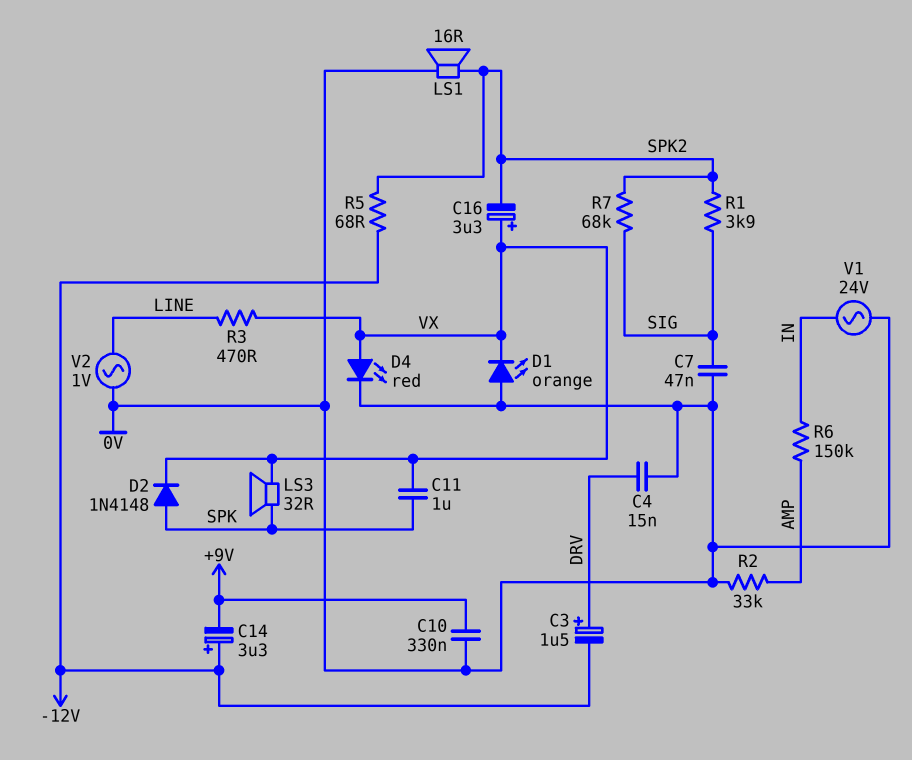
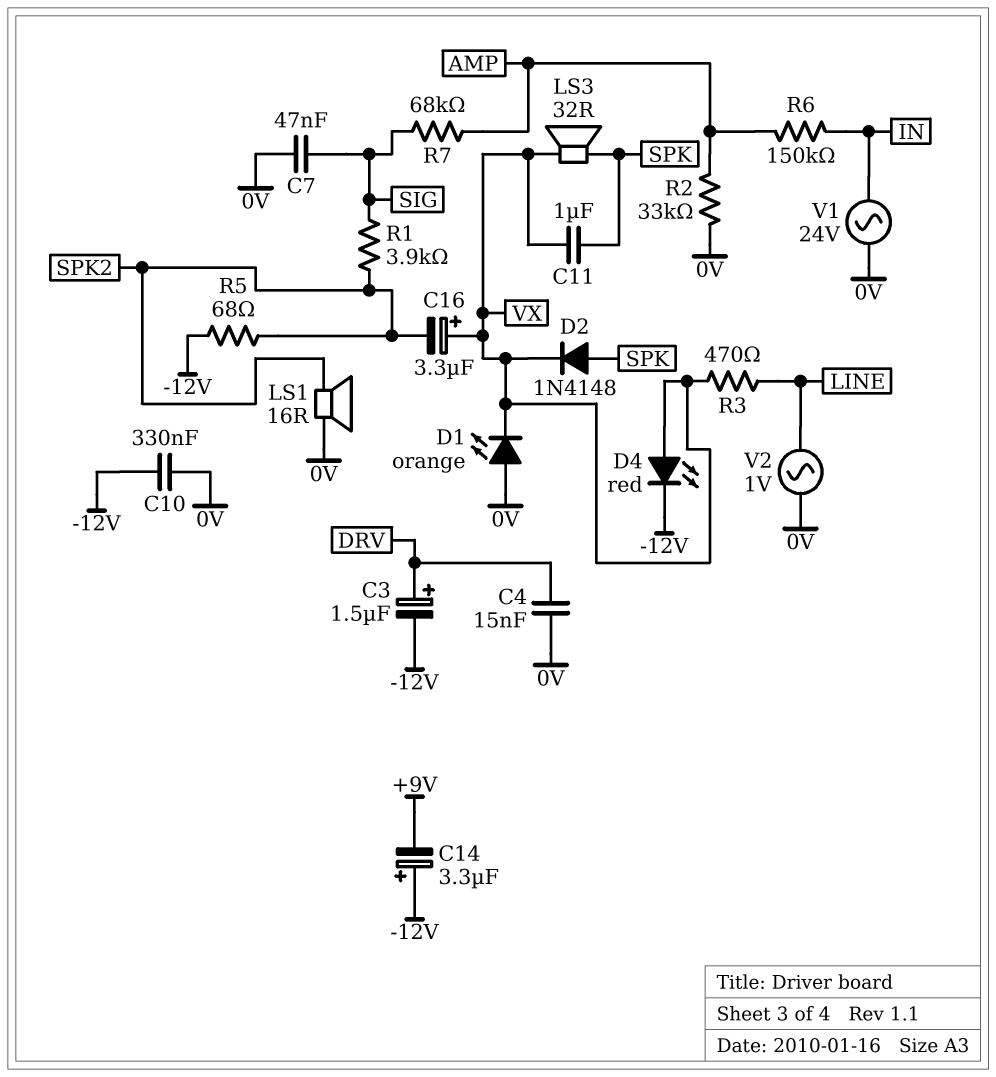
C10: 330nF (+9V, 0V) -> 330nF (-12V, 0V)
D4: LED red (A VX, K 0V) -> LED red (A VX, K -12V)
R7: 68k (SIG, SPK2) -> 68k (AMP, SIG)

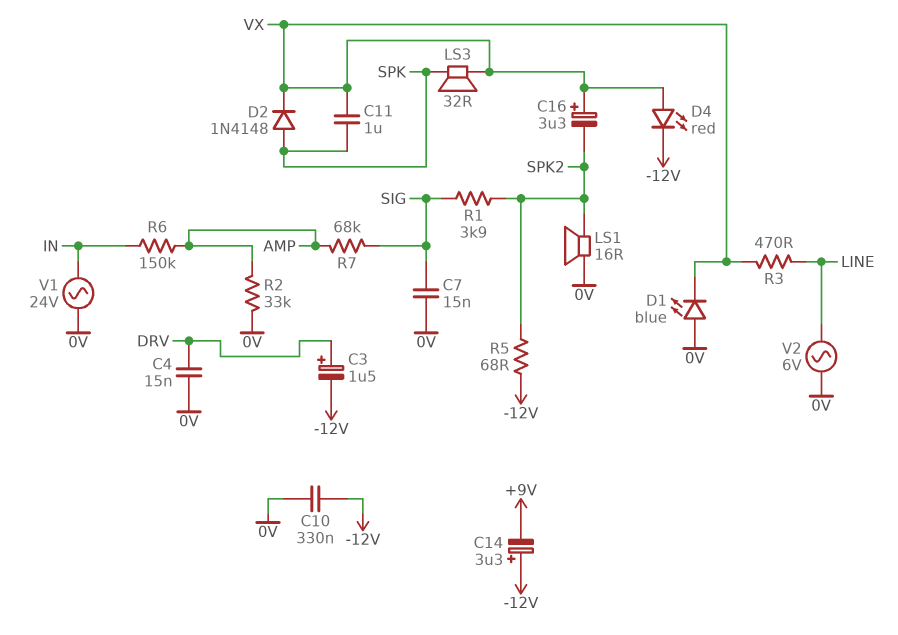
C7: 47nF (0V, SIG) -> 15nF (0V, SIG)
D1: LED orange (A 0V, K VX) -> LED blue (A 0V, K VX)
V2: AC 1V (0V, LINE) -> AC 6V (0V, LINE)

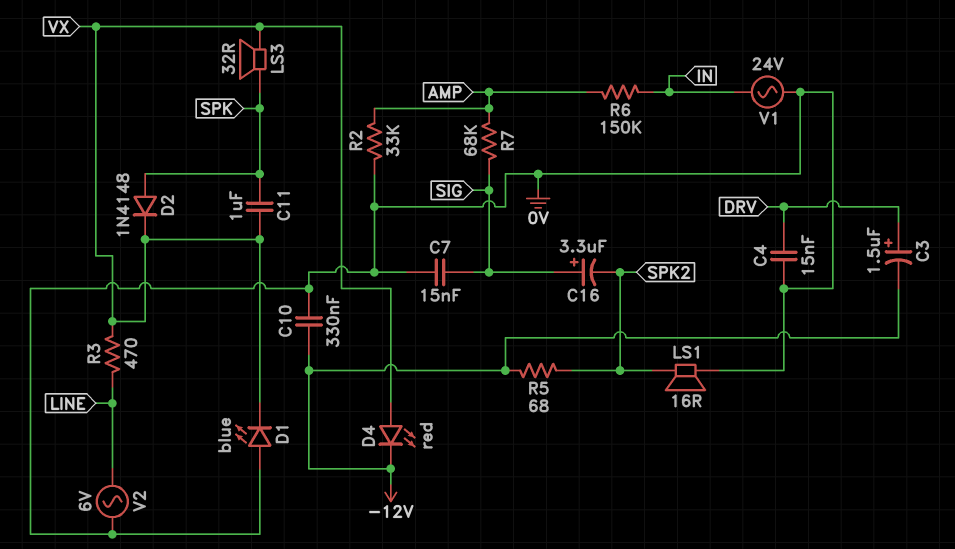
C14: 3.3uF (plus -12V, minus +9V) -> none
C16: 3.3uF (plus VX, minus SPK2) -> 3.3uF (plus SIG, minus SPK2)
R1: 3.9k (SIG, SPK2) -> none

